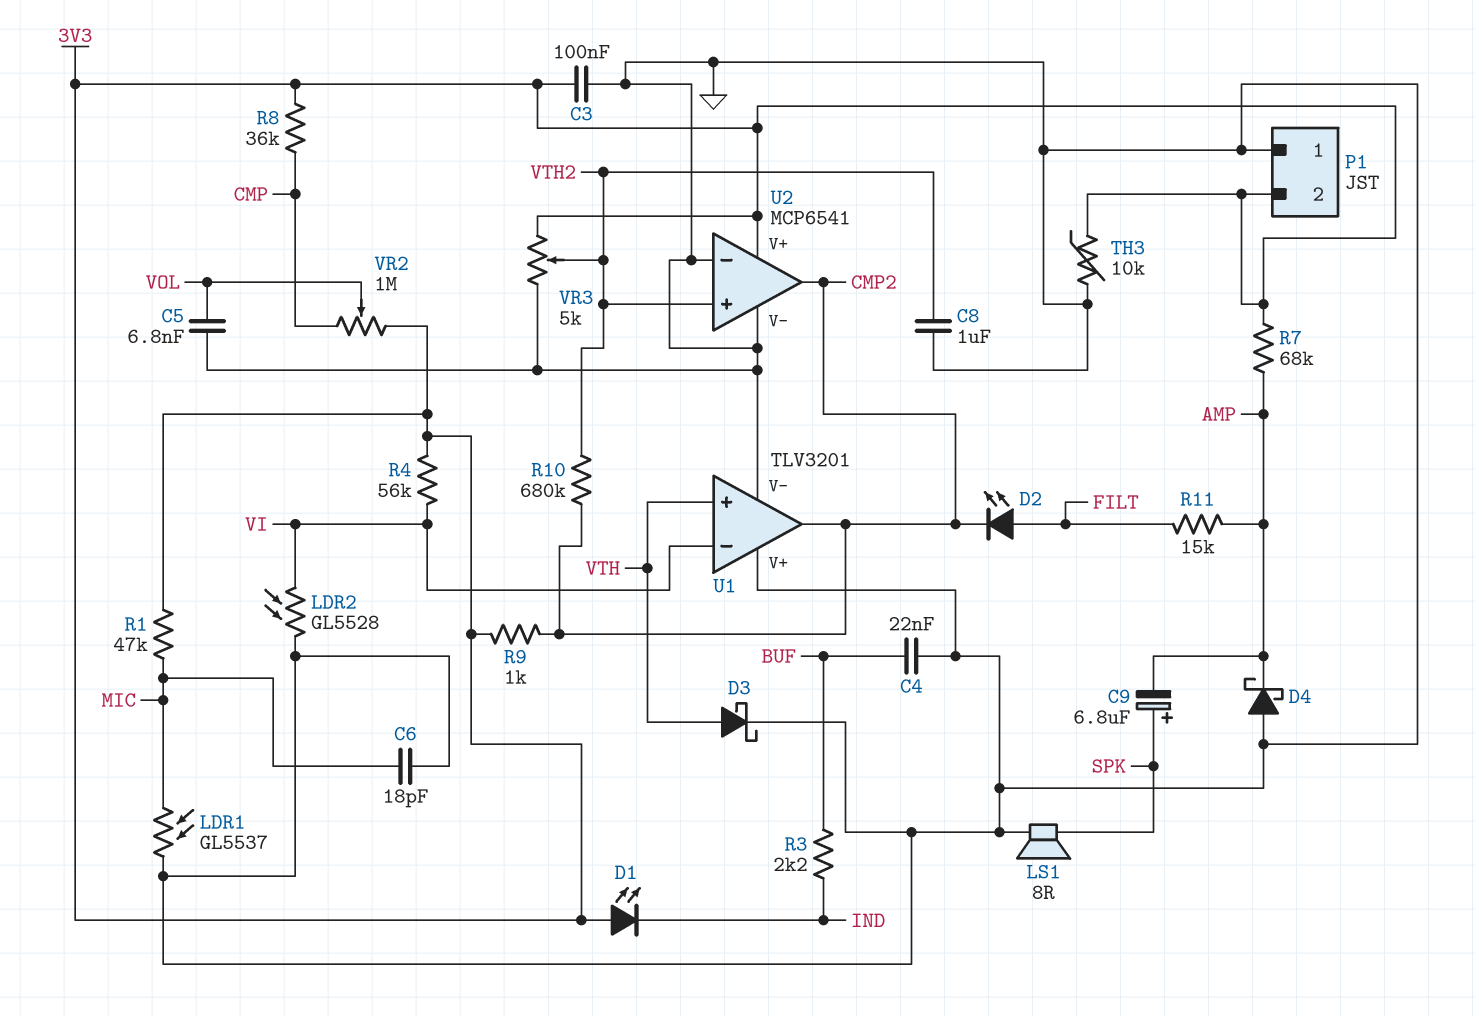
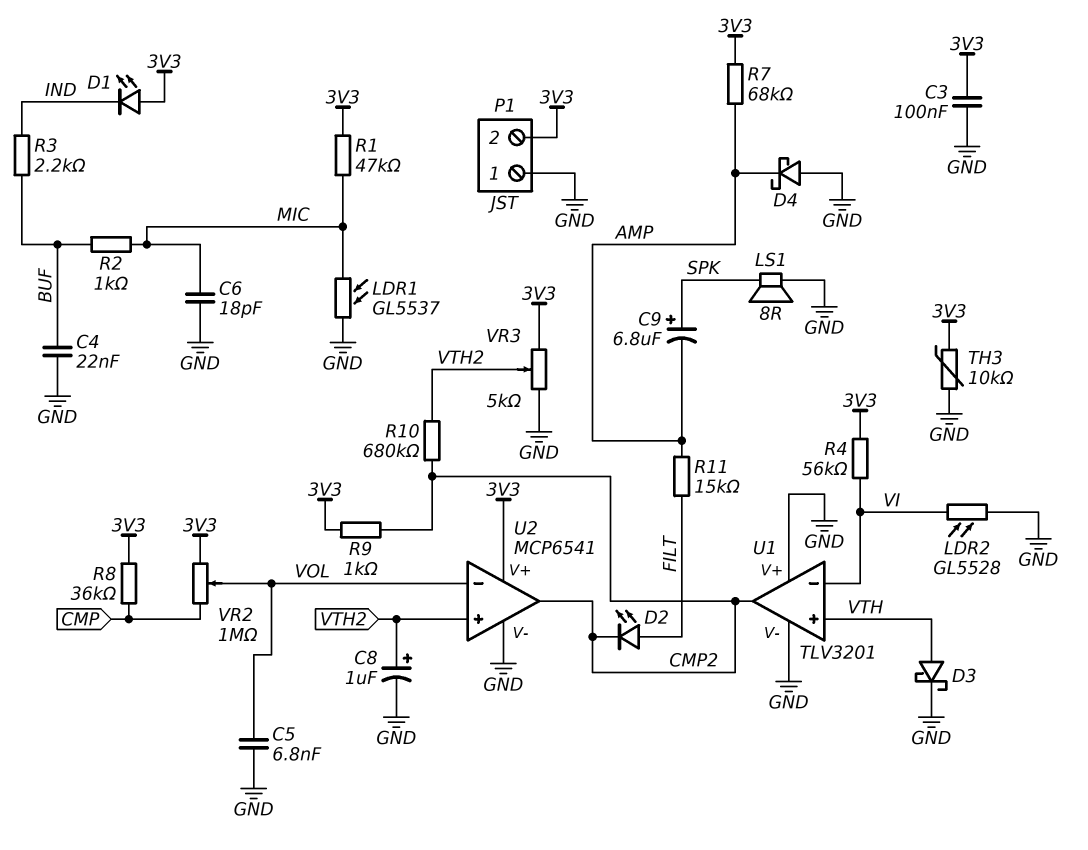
C8: 1uF (GND, VTH2) -> 1uF (plus VTH2, minus GND)
R2: none -> 1k (BUF, MIC)
U2 pin in-: GND -> VOL

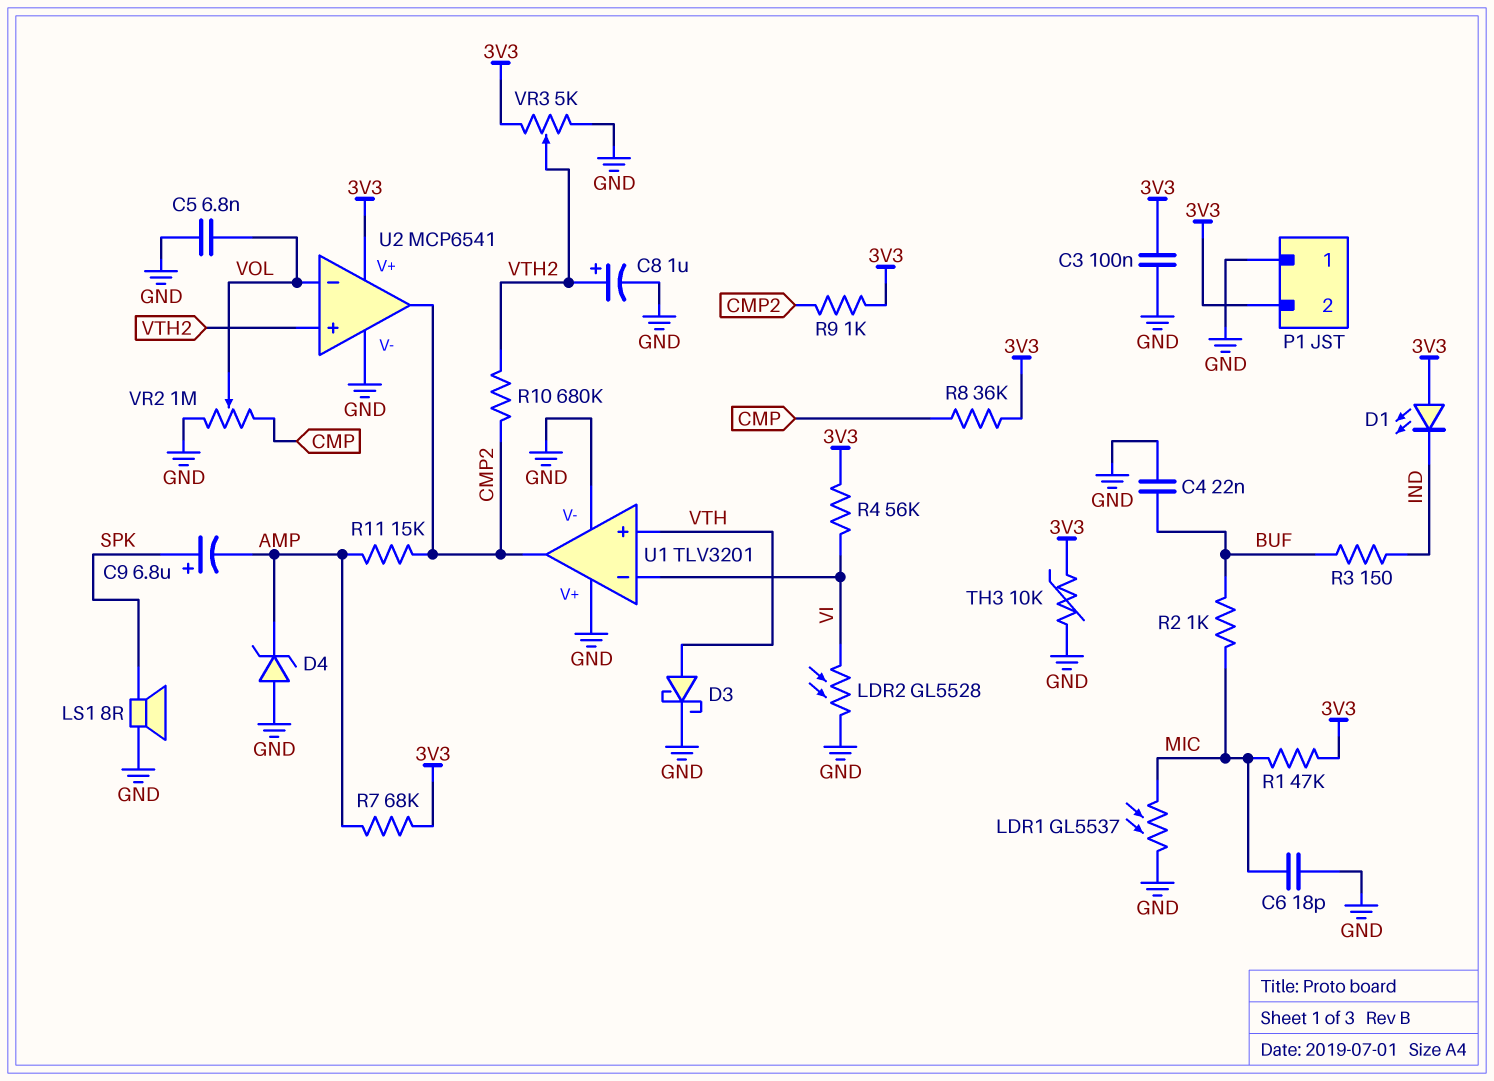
D2: LED (A FILT, K CMP2) -> none
D4: schottky (A GND, K AMP) -> zener (A GND, K AMP)
R3: 2.2k (BUF, IND) -> 150 (BUF, IND)
R11: 15k (AMP, FILT) -> 15k (AMP, CMP2)
VR2: 1M (3V3, CMP, wiper VOL) -> 1M (CMP, GND, wiper VOL)

